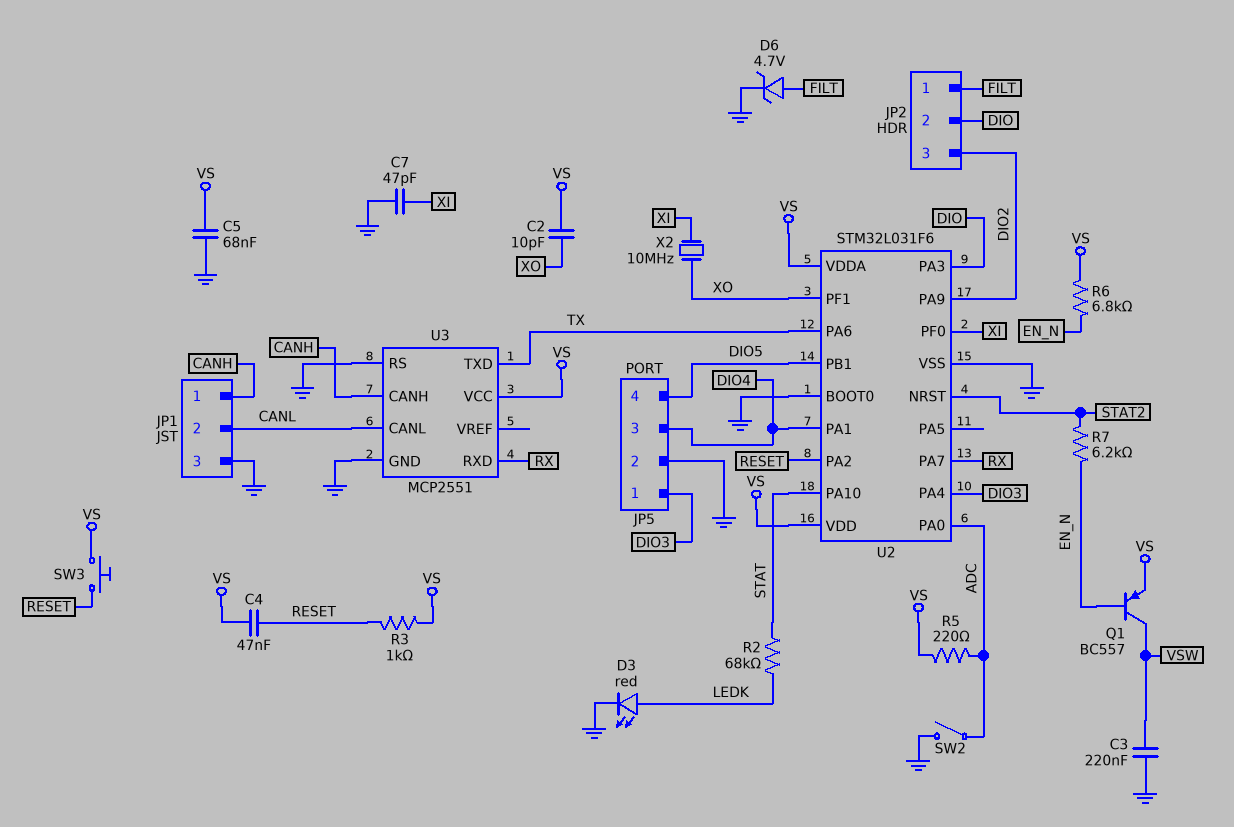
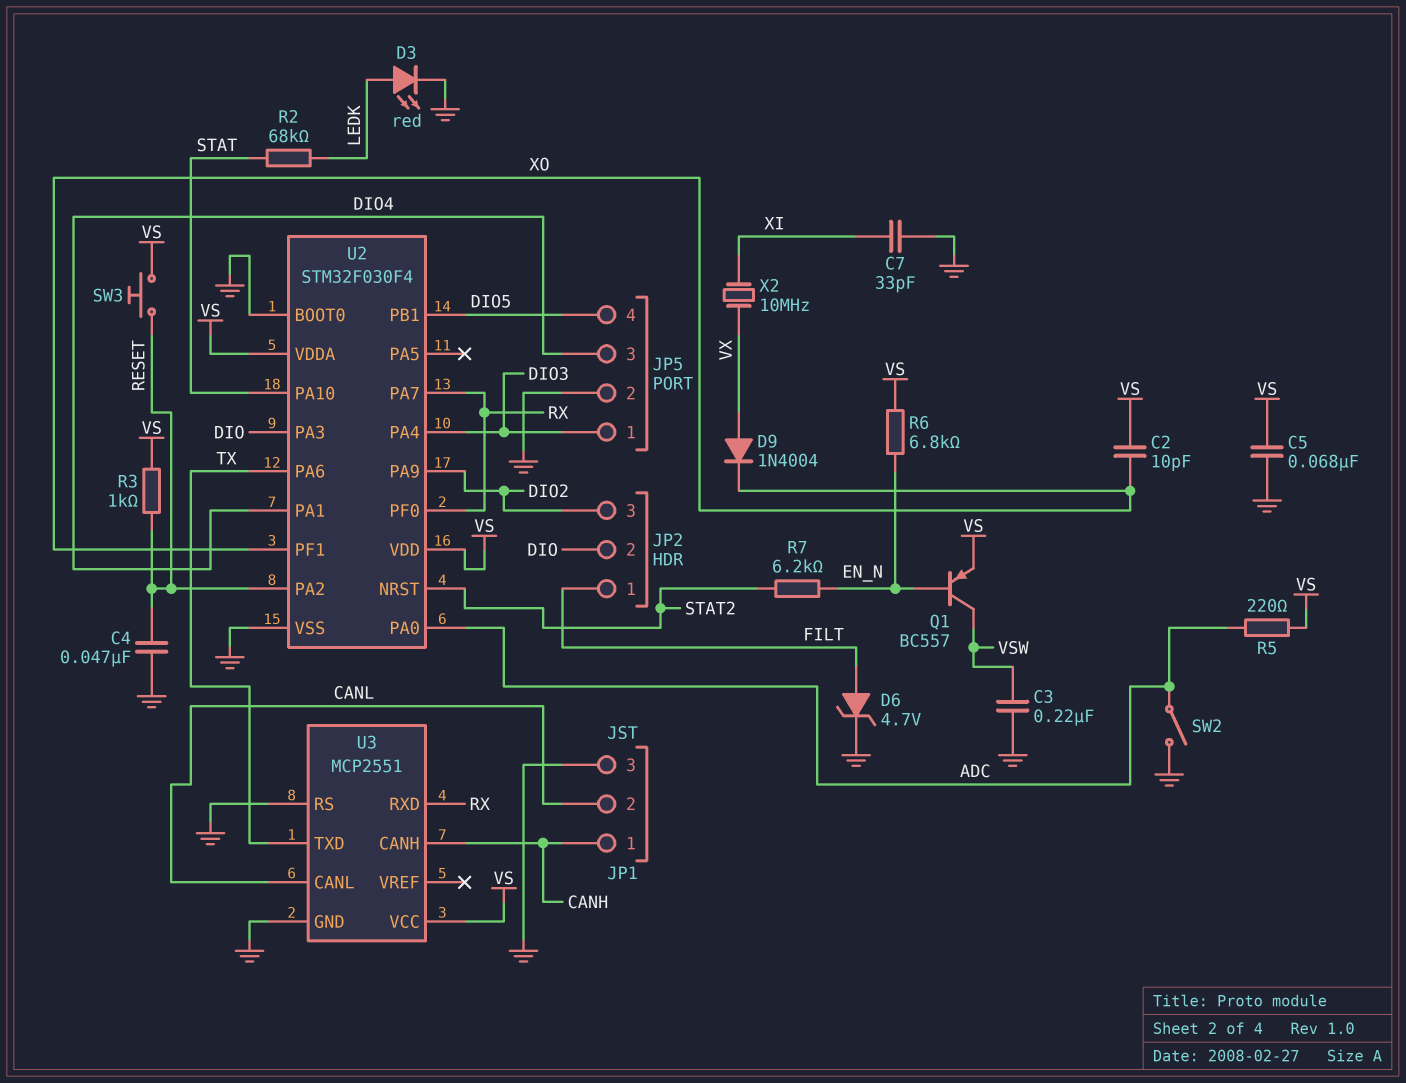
C4: 47nF (RESET, VS) -> 47nF (GND, RESET)
C7: 47pF (GND, XI) -> 33pF (GND, XI)
D9: none -> diode 1N4004 (A VX, K XO)
U2: STM32L031F6 -> STM32F030F4
U2 pin PF0: XI -> RX
X2: 10MHz (XI, XO) -> 10MHz (VX, XI)

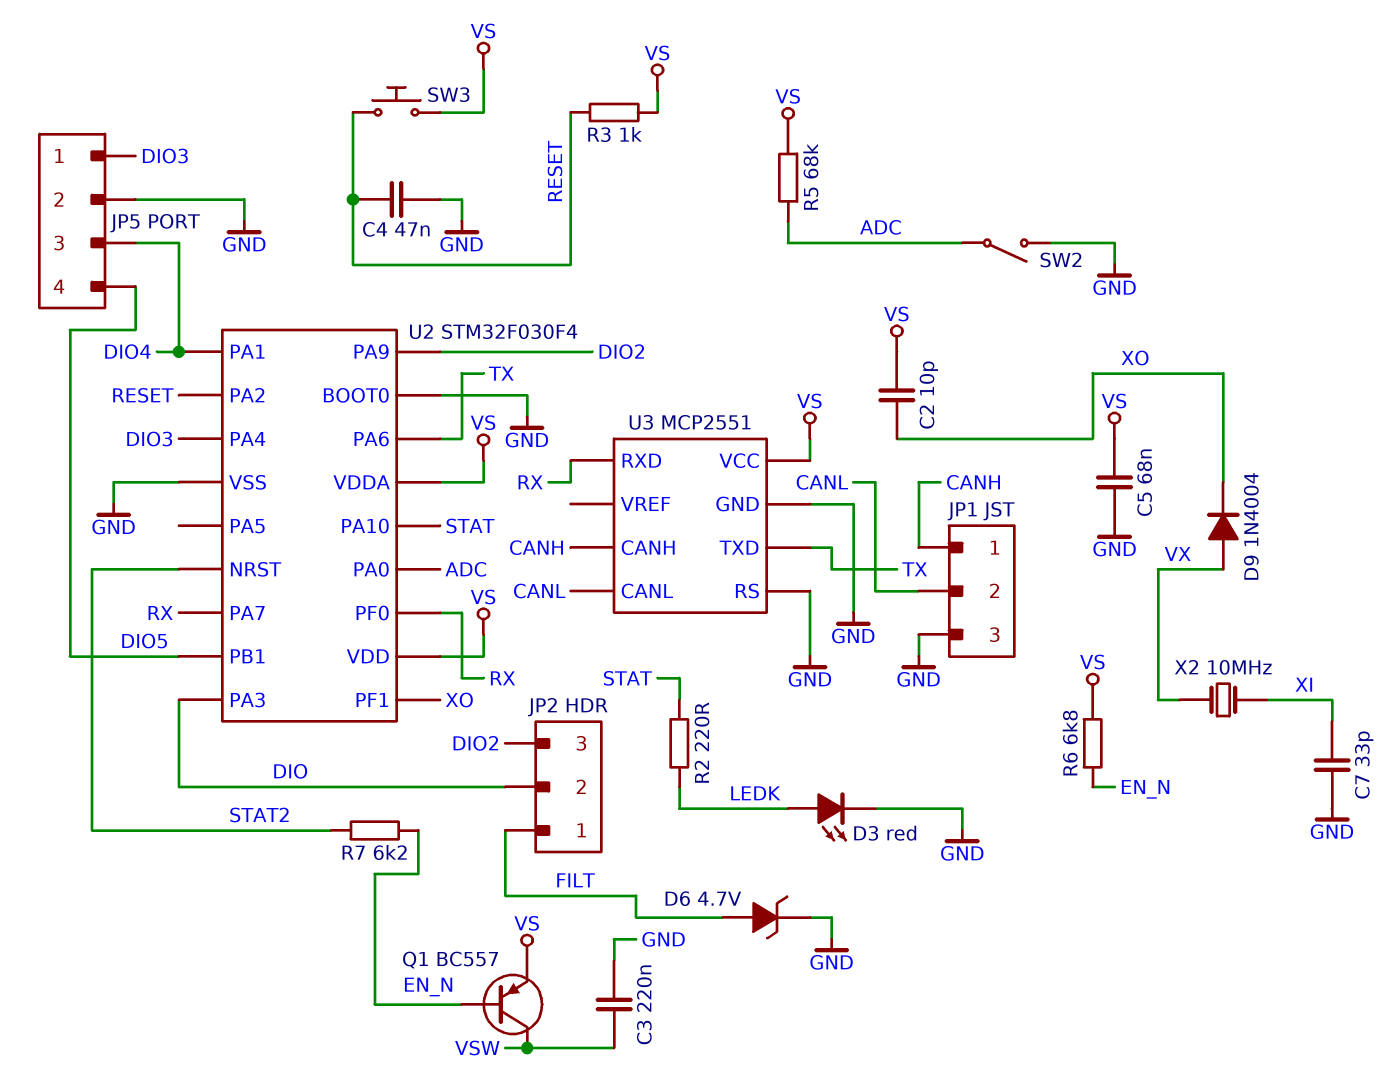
R2: 68k (LEDK, STAT) -> 220 (LEDK, STAT)
R5: 220 (ADC, VS) -> 68k (ADC, VS)

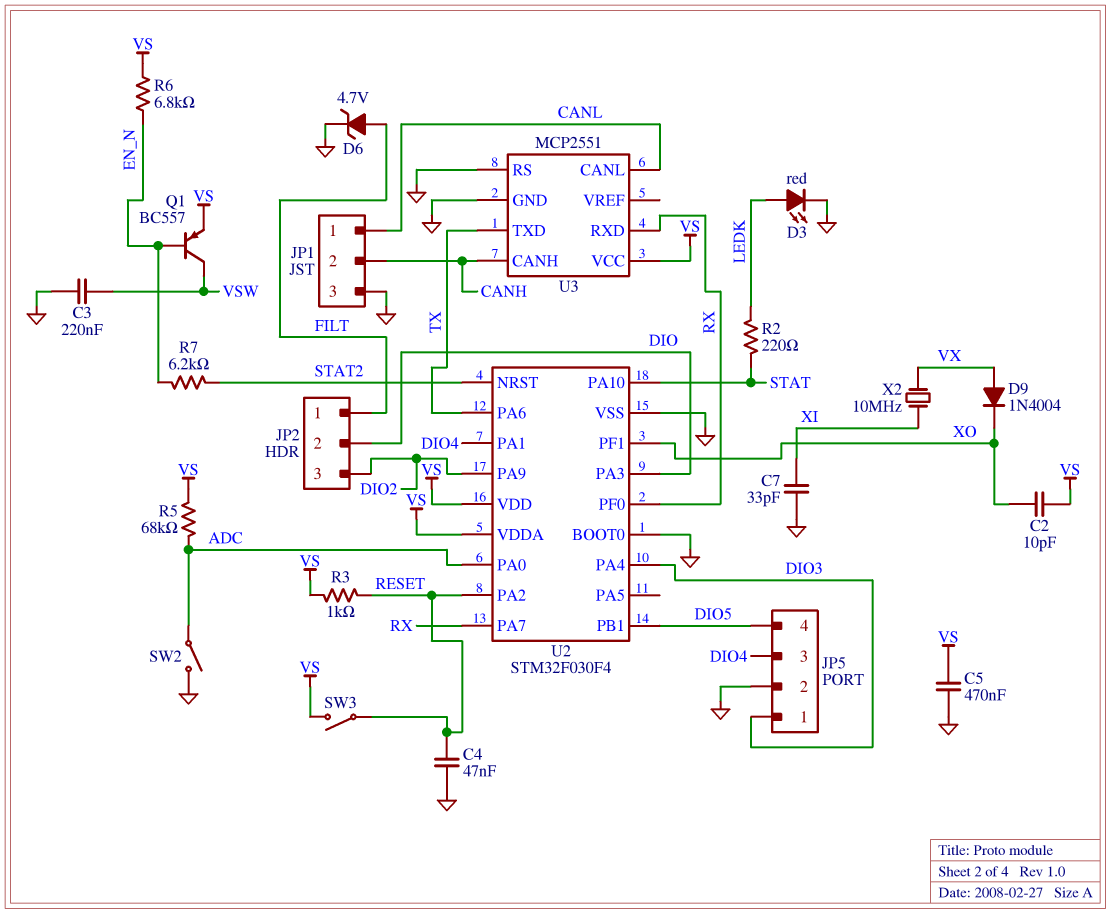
C5: 68nF (GND, VS) -> 470nF (GND, VS)
JP1 pin 1: CANH -> CANL
JP1 pin 2: CANL -> CANH
SW3: button (RESET, VS) -> switch (RESET, VS)

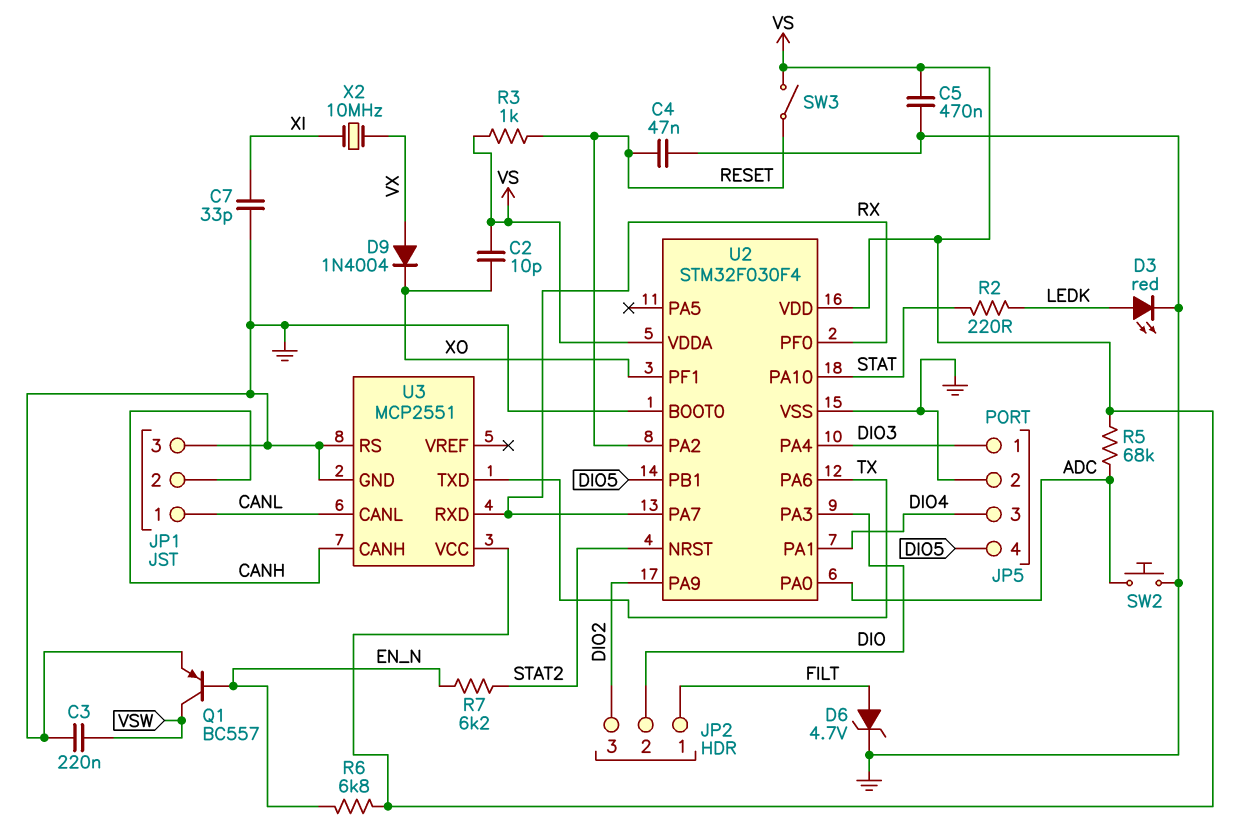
Q1: PNP BC557 (B EN_N, C VSW, E VS) -> PNP BC557 (B EN_N, C VSW, E GND)
SW2: switch (ADC, GND) -> button (ADC, GND)

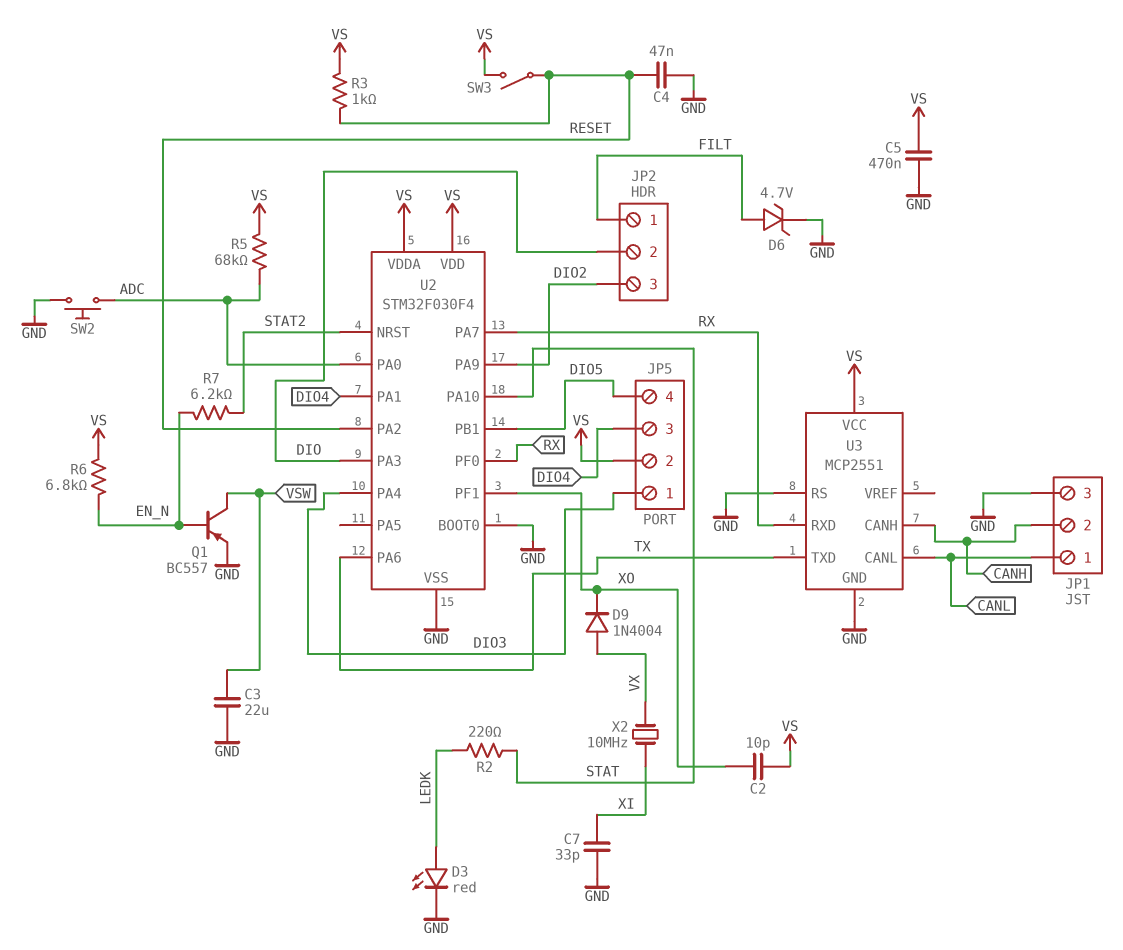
C3: 220nF (GND, VSW) -> 22uF (GND, VSW)
JP5 pin 2: GND -> VS

